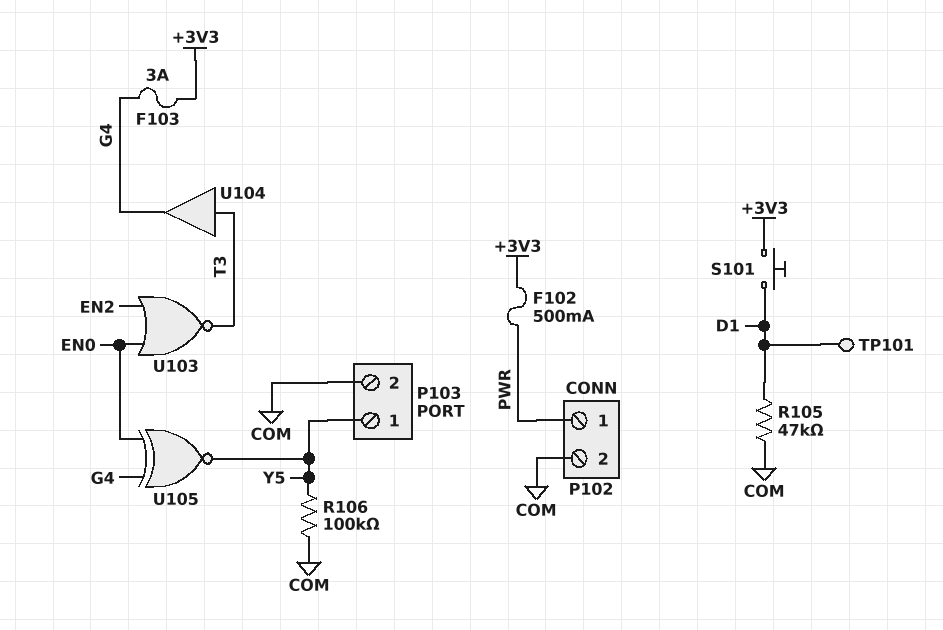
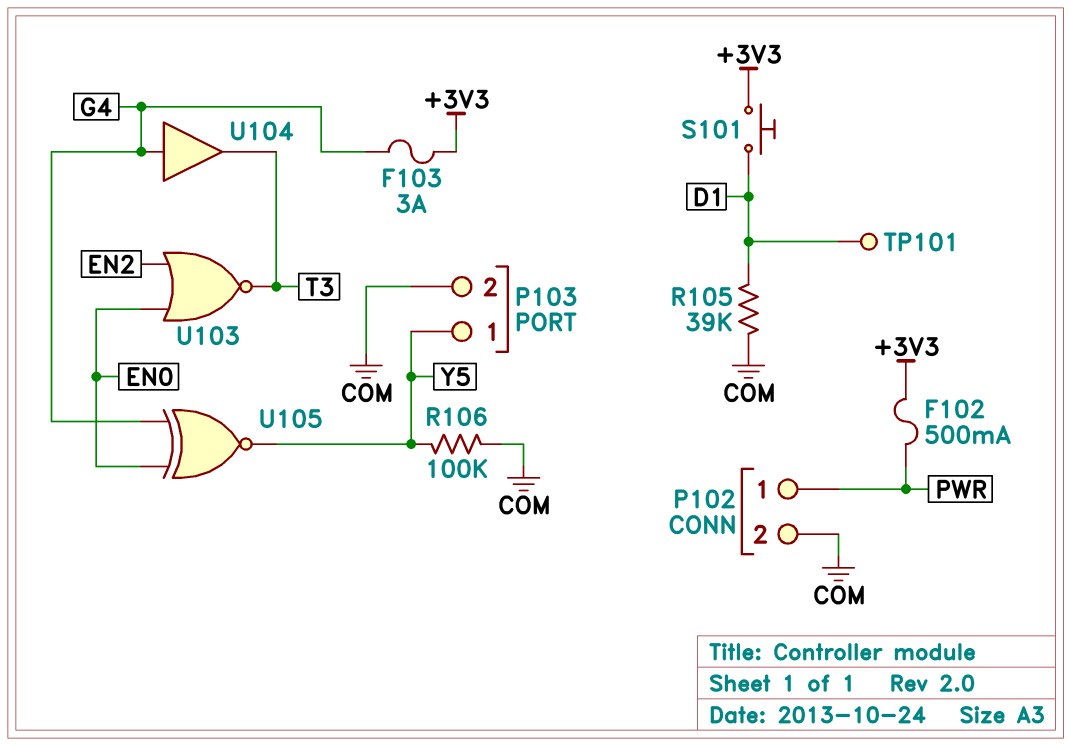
R105: 47k (COM, D1) -> 39k (COM, D1)
U104: buffer (in T3, out G4) -> buffer (in G4, out T3)

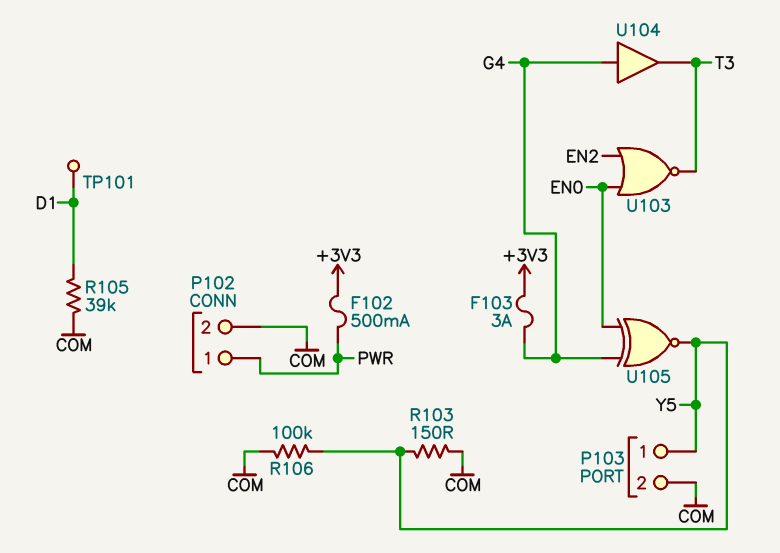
R103: none -> 150 (COM, Y5)
S101: button (+3V3, D1) -> none

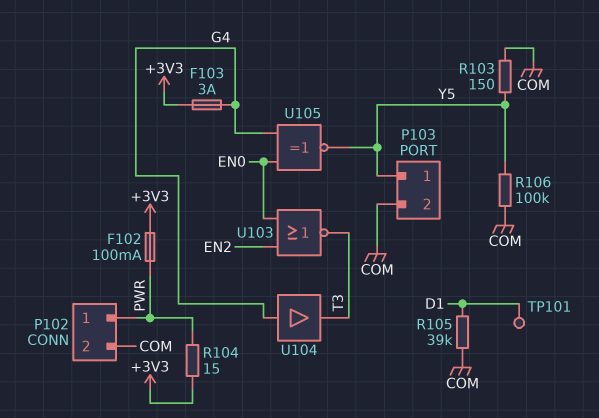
F102: 500mA (+3V3, PWR) -> 100mA (+3V3, PWR)
R104: none -> 15 (+3V3, PWR)

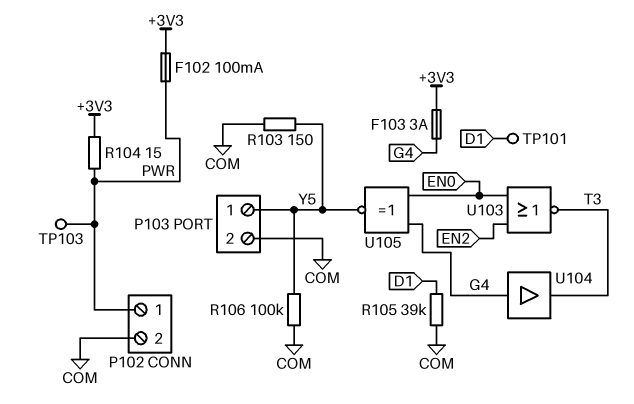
TP103: none -> test point (PWR)

